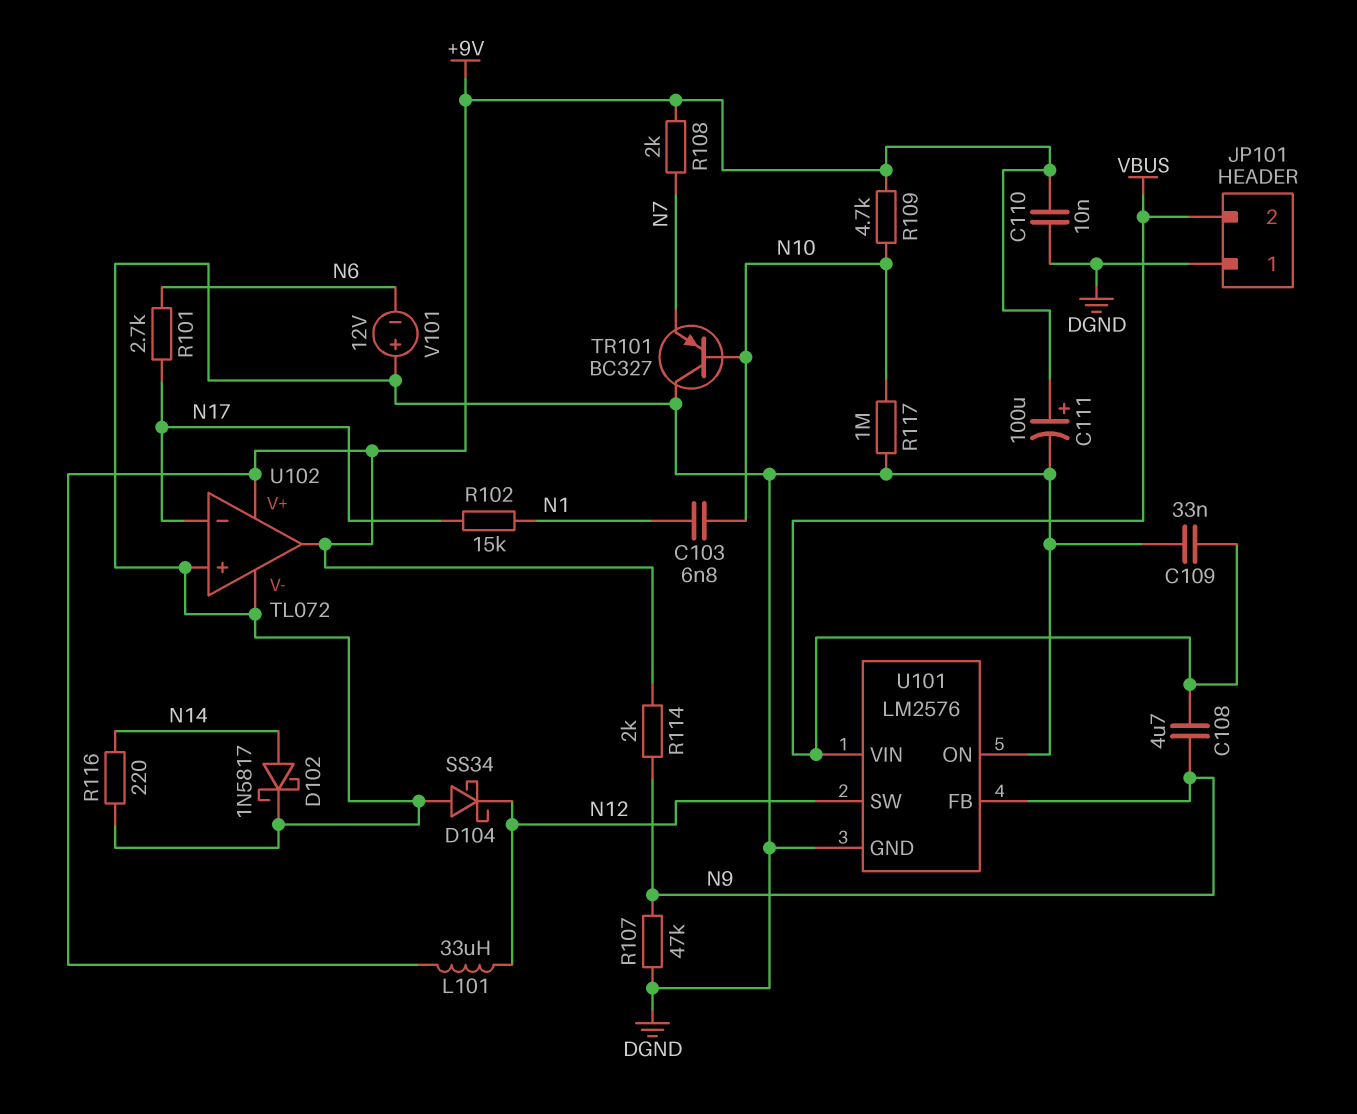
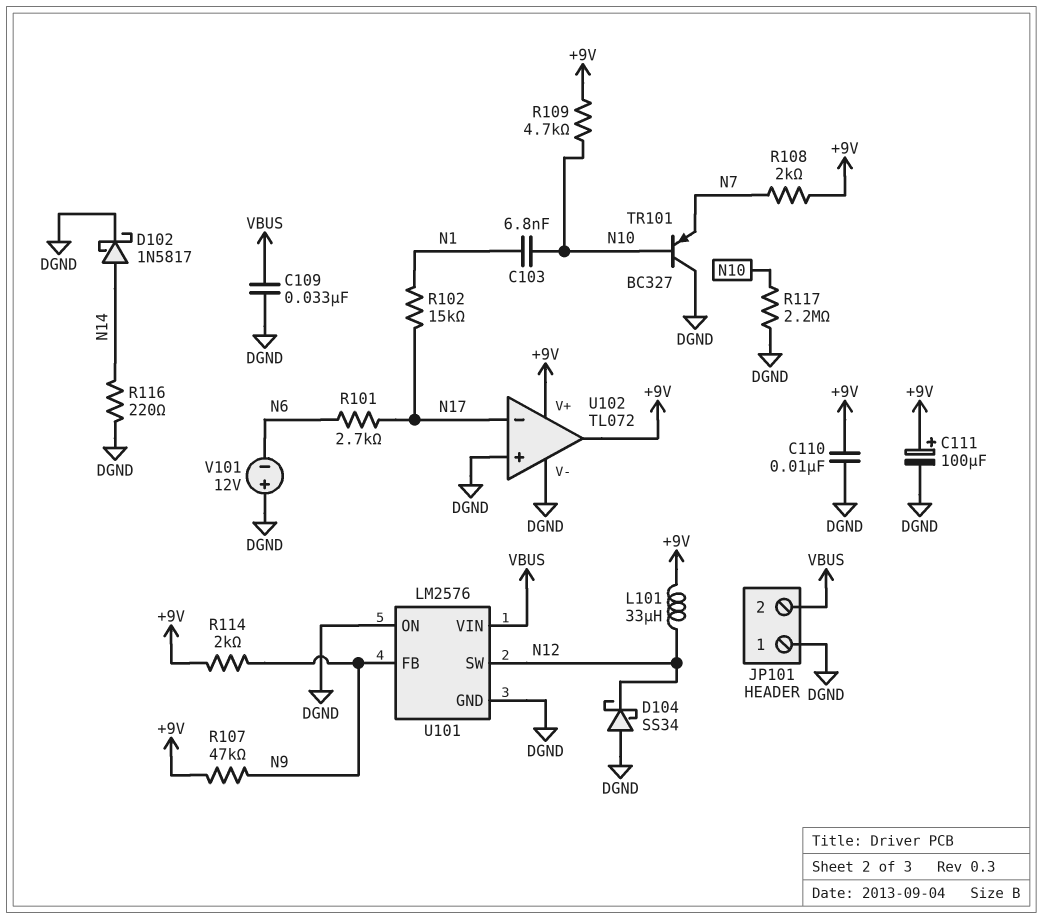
C108: 4.7uF (N9, VBUS) -> none
R107: 47k (DGND, N9) -> 47k (+9V, N9)
R117: 1M (DGND, N10) -> 2.2M (DGND, N10)

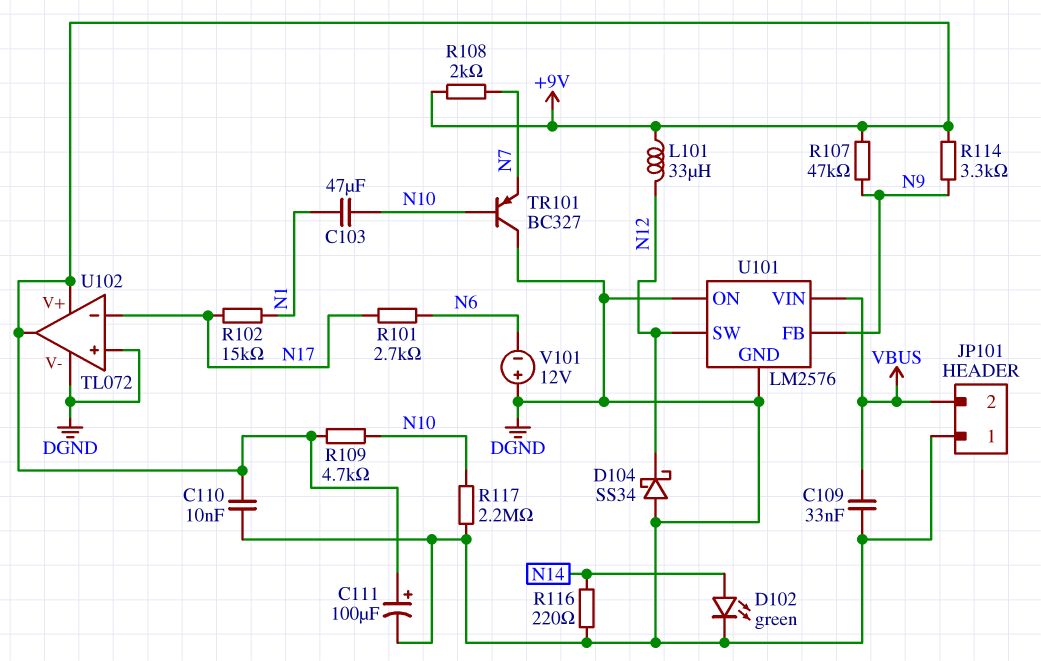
C103: 6.8nF (N1, N10) -> 47uF (N1, N10)
D102: schottky 1N5817 (A N14, K DGND) -> LED green (A N14, K DGND)
R114: 2k (+9V, N9) -> 3.3k (+9V, N9)

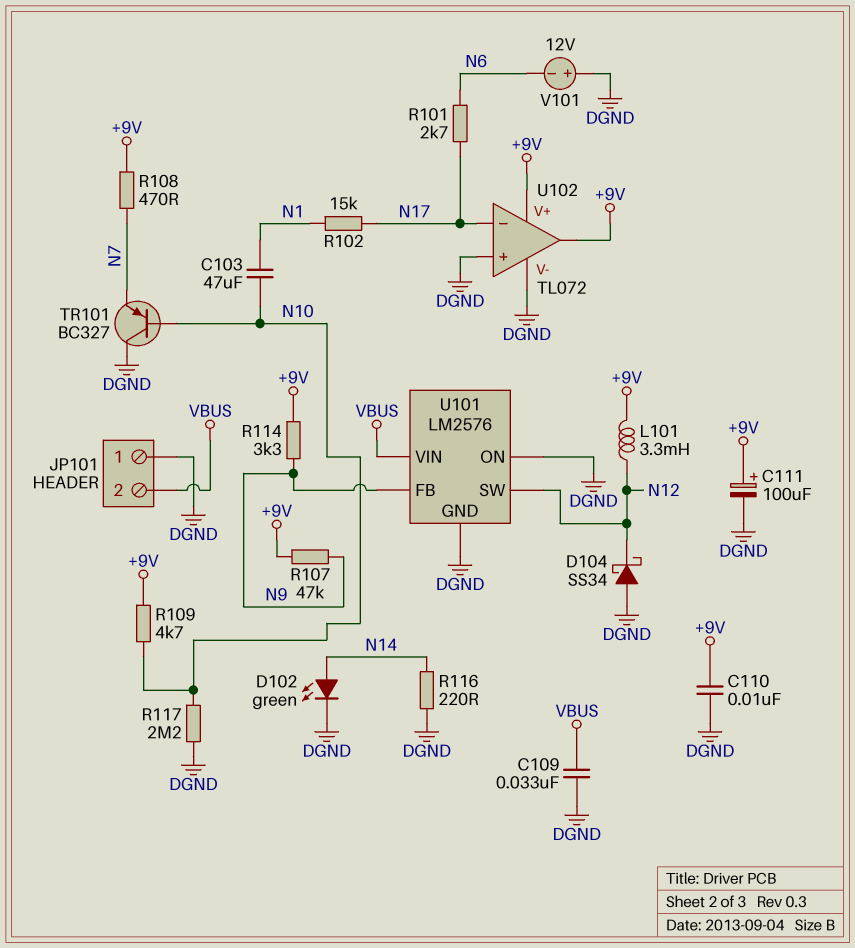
L101: 33uH (+9V, N12) -> 3.3mH (+9V, N12)
R108: 2k (+9V, N7) -> 470 (+9V, N7)

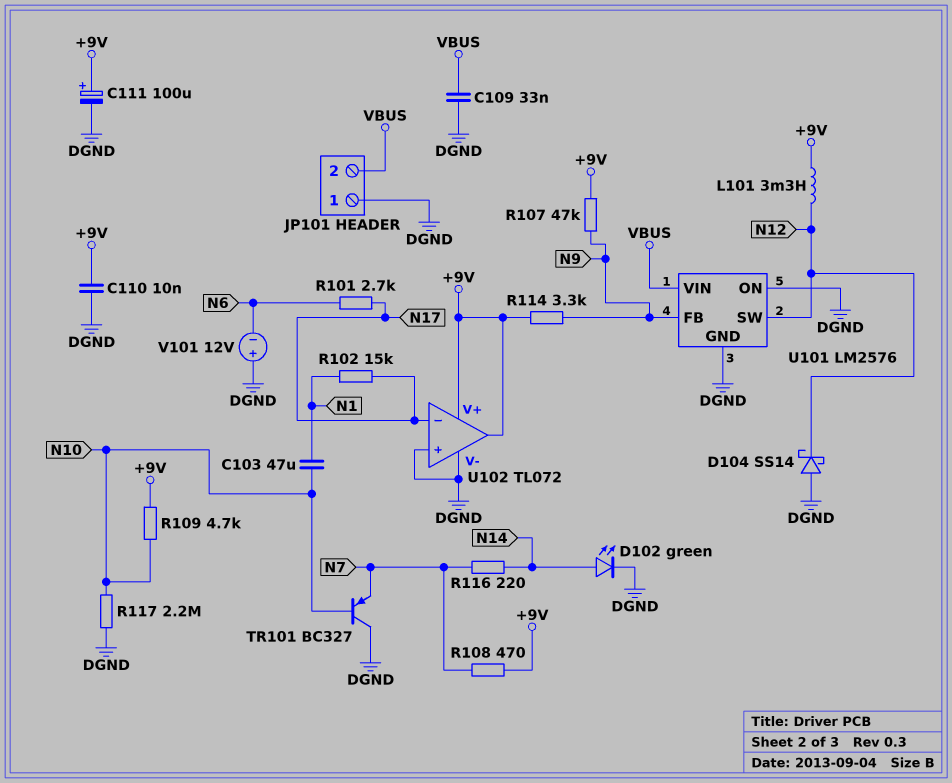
D104: schottky SS34 (A DGND, K N12) -> schottky SS14 (A DGND, K N12)
R116: 220 (DGND, N14) -> 220 (N7, N14)

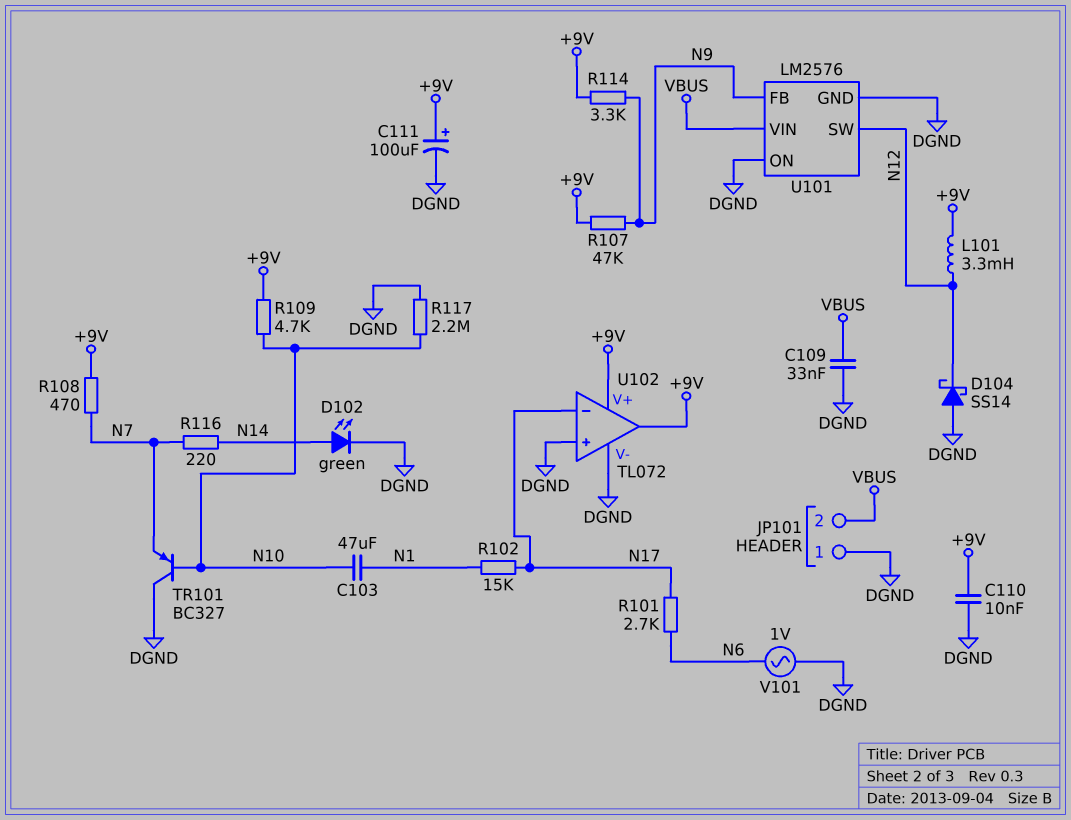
V101: 12V (plus DGND, minus N6) -> AC 1V (DGND, N6)

